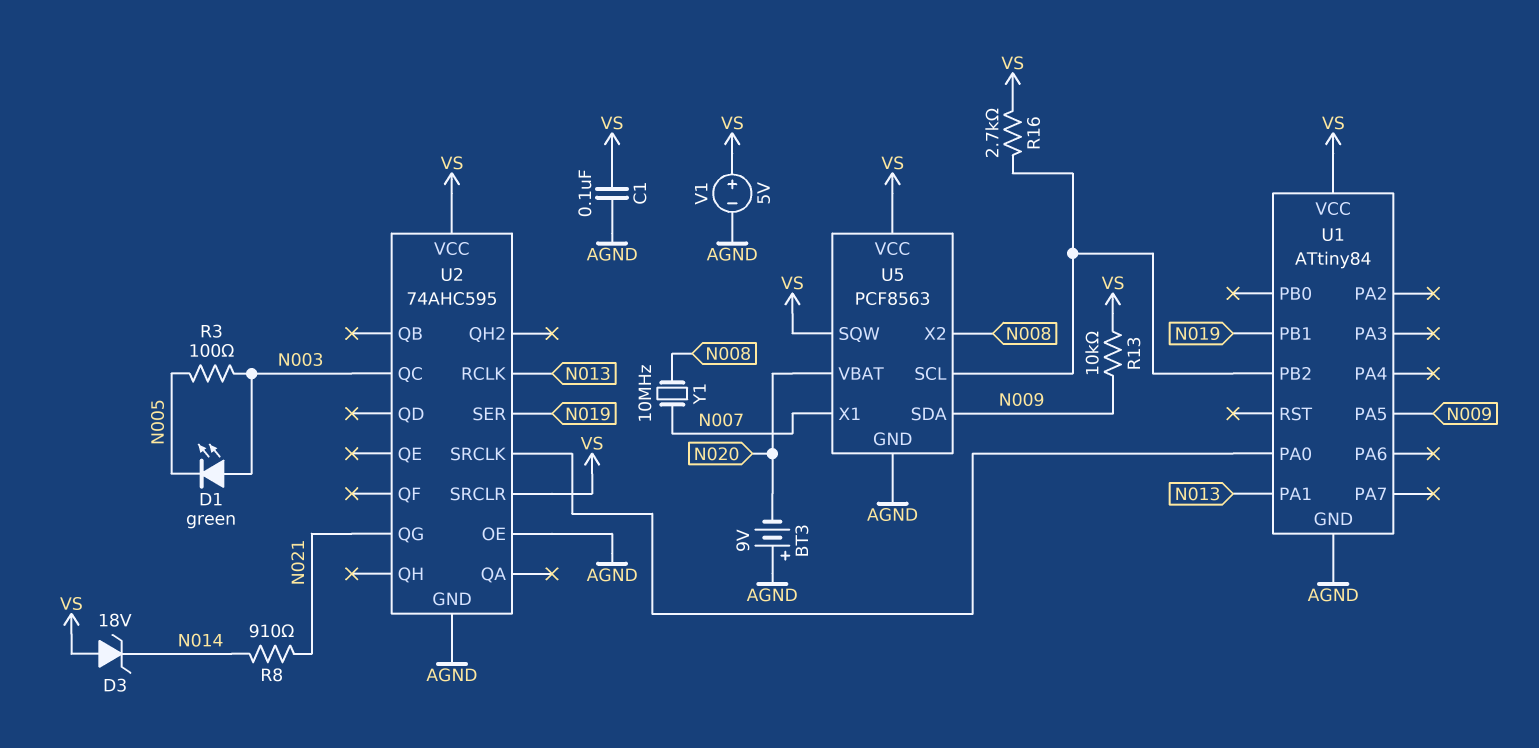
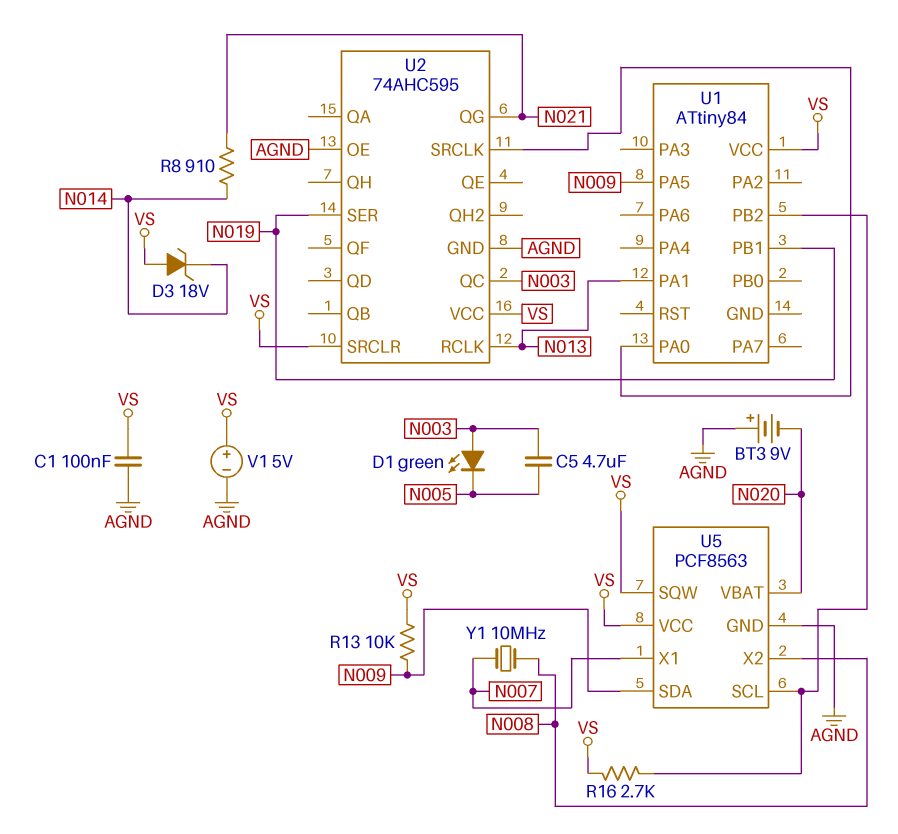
C5: none -> 4.7uF (N003, N005)
R3: 100 (N003, N005) -> none
U1 pin GND: AGND -> none

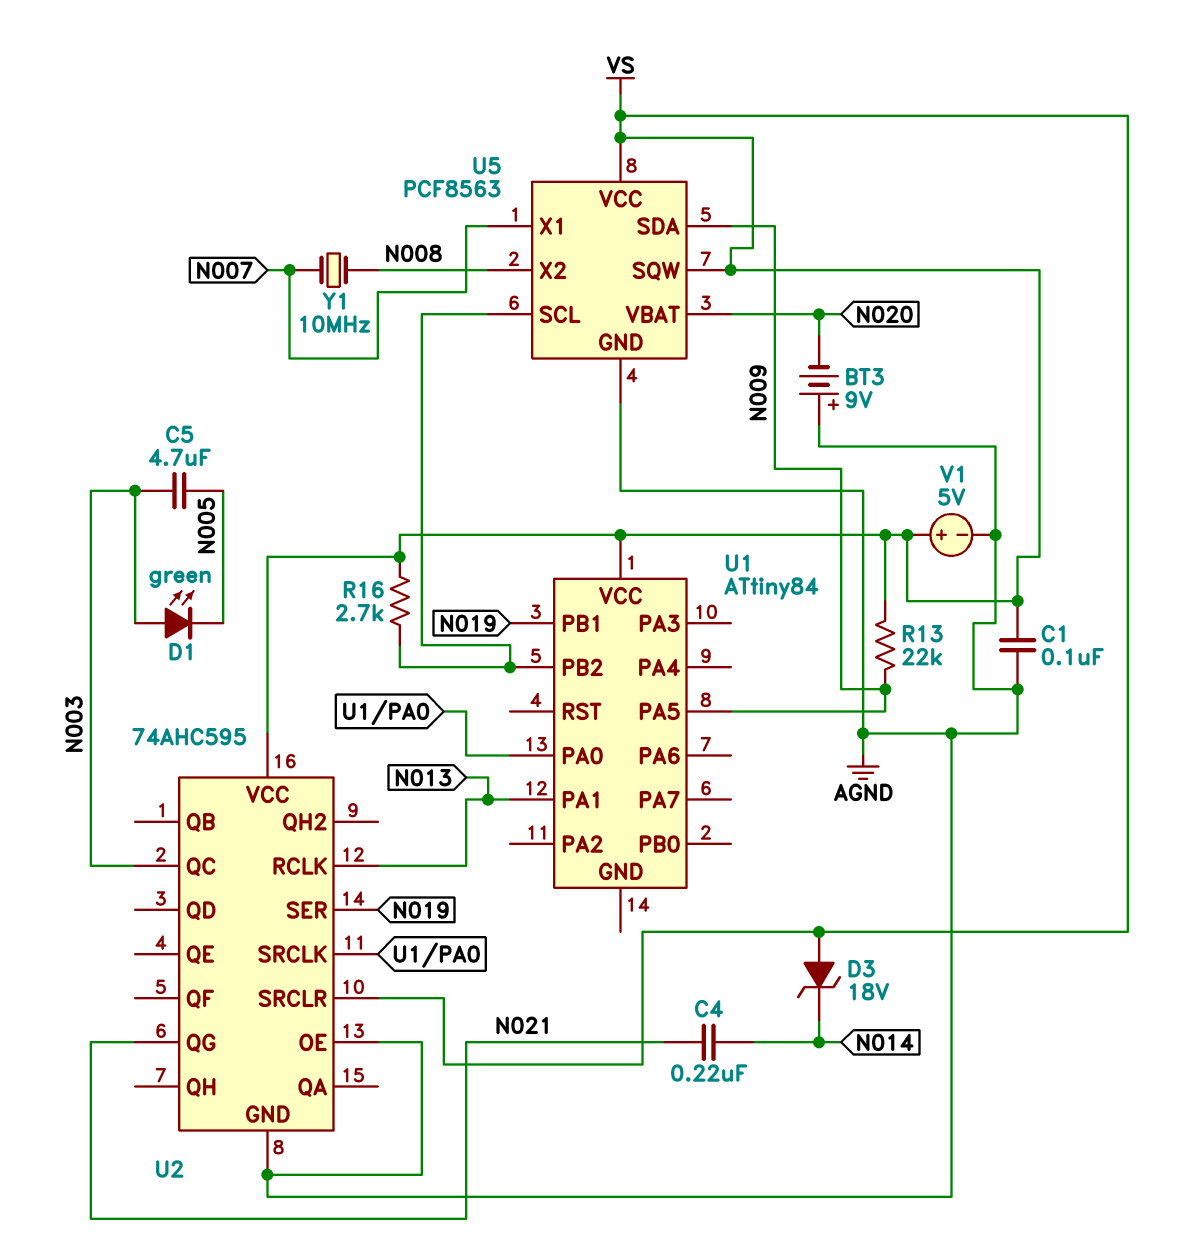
C4: none -> 220nF (N014, N021)
R8: 910 (N014, N021) -> none
R13: 10k (N009, VS) -> 22k (N009, VS)

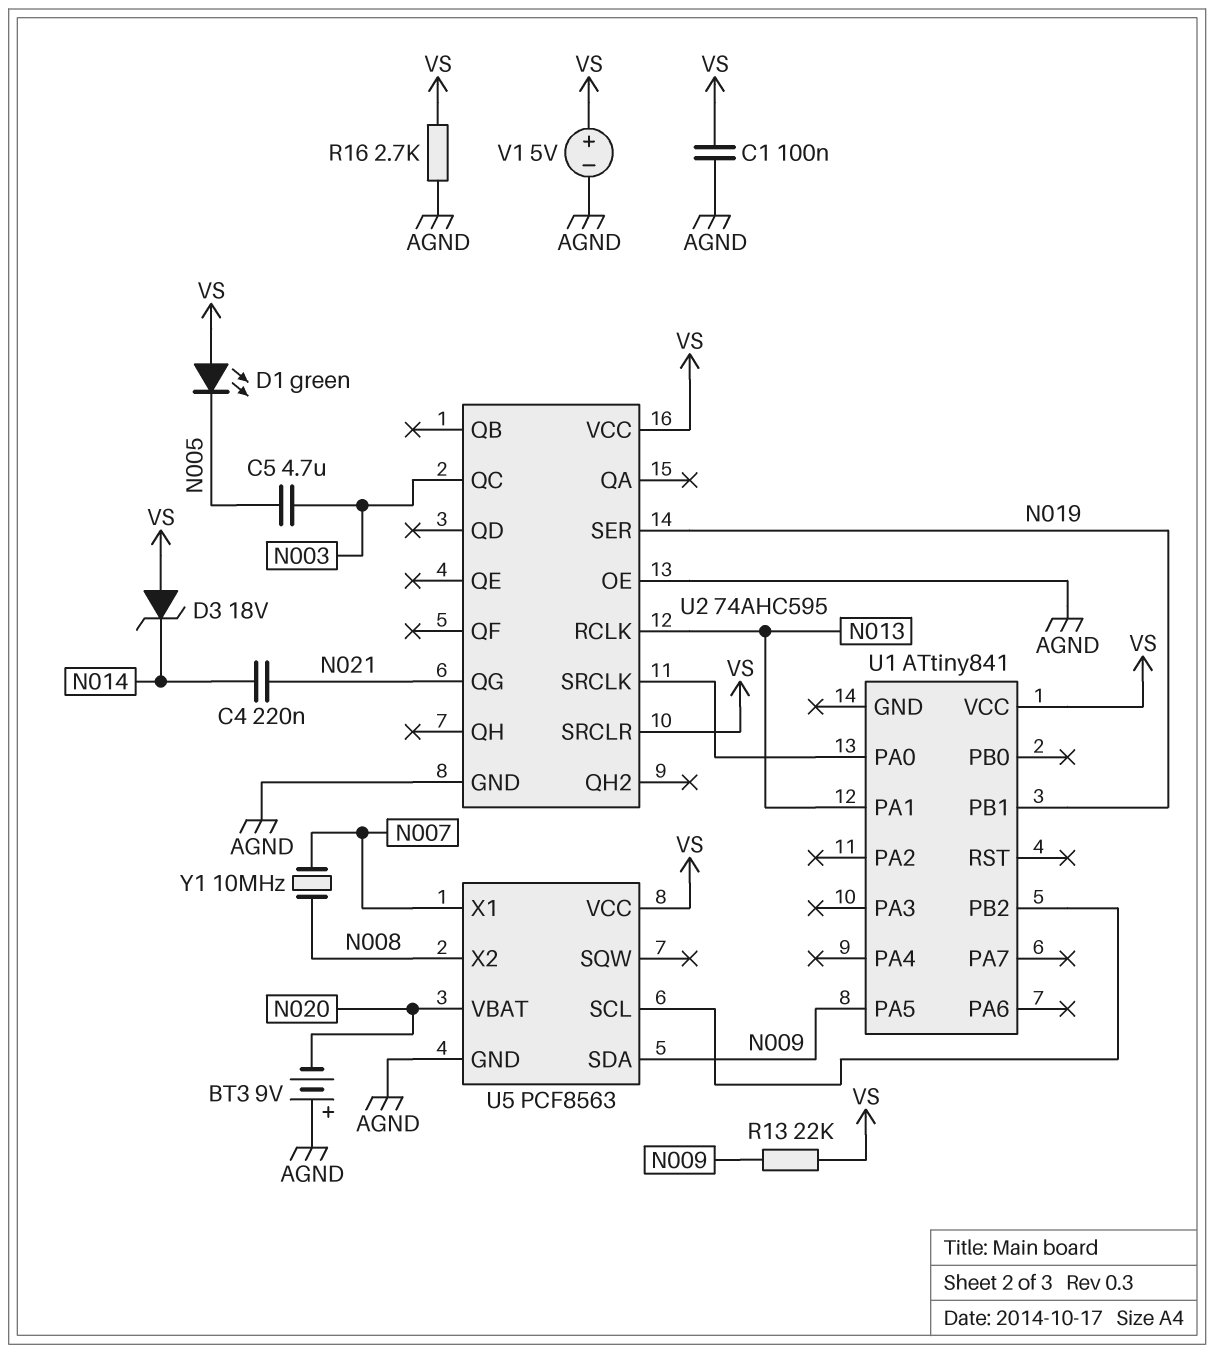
D1: LED green (A N003, K N005) -> LED green (A VS, K N005)
R16: 2.7k (U1/PB2, VS) -> 2.7k (AGND, VS)
U1: ATtiny84 -> ATtiny841
U5 pin SQW: VS -> none

